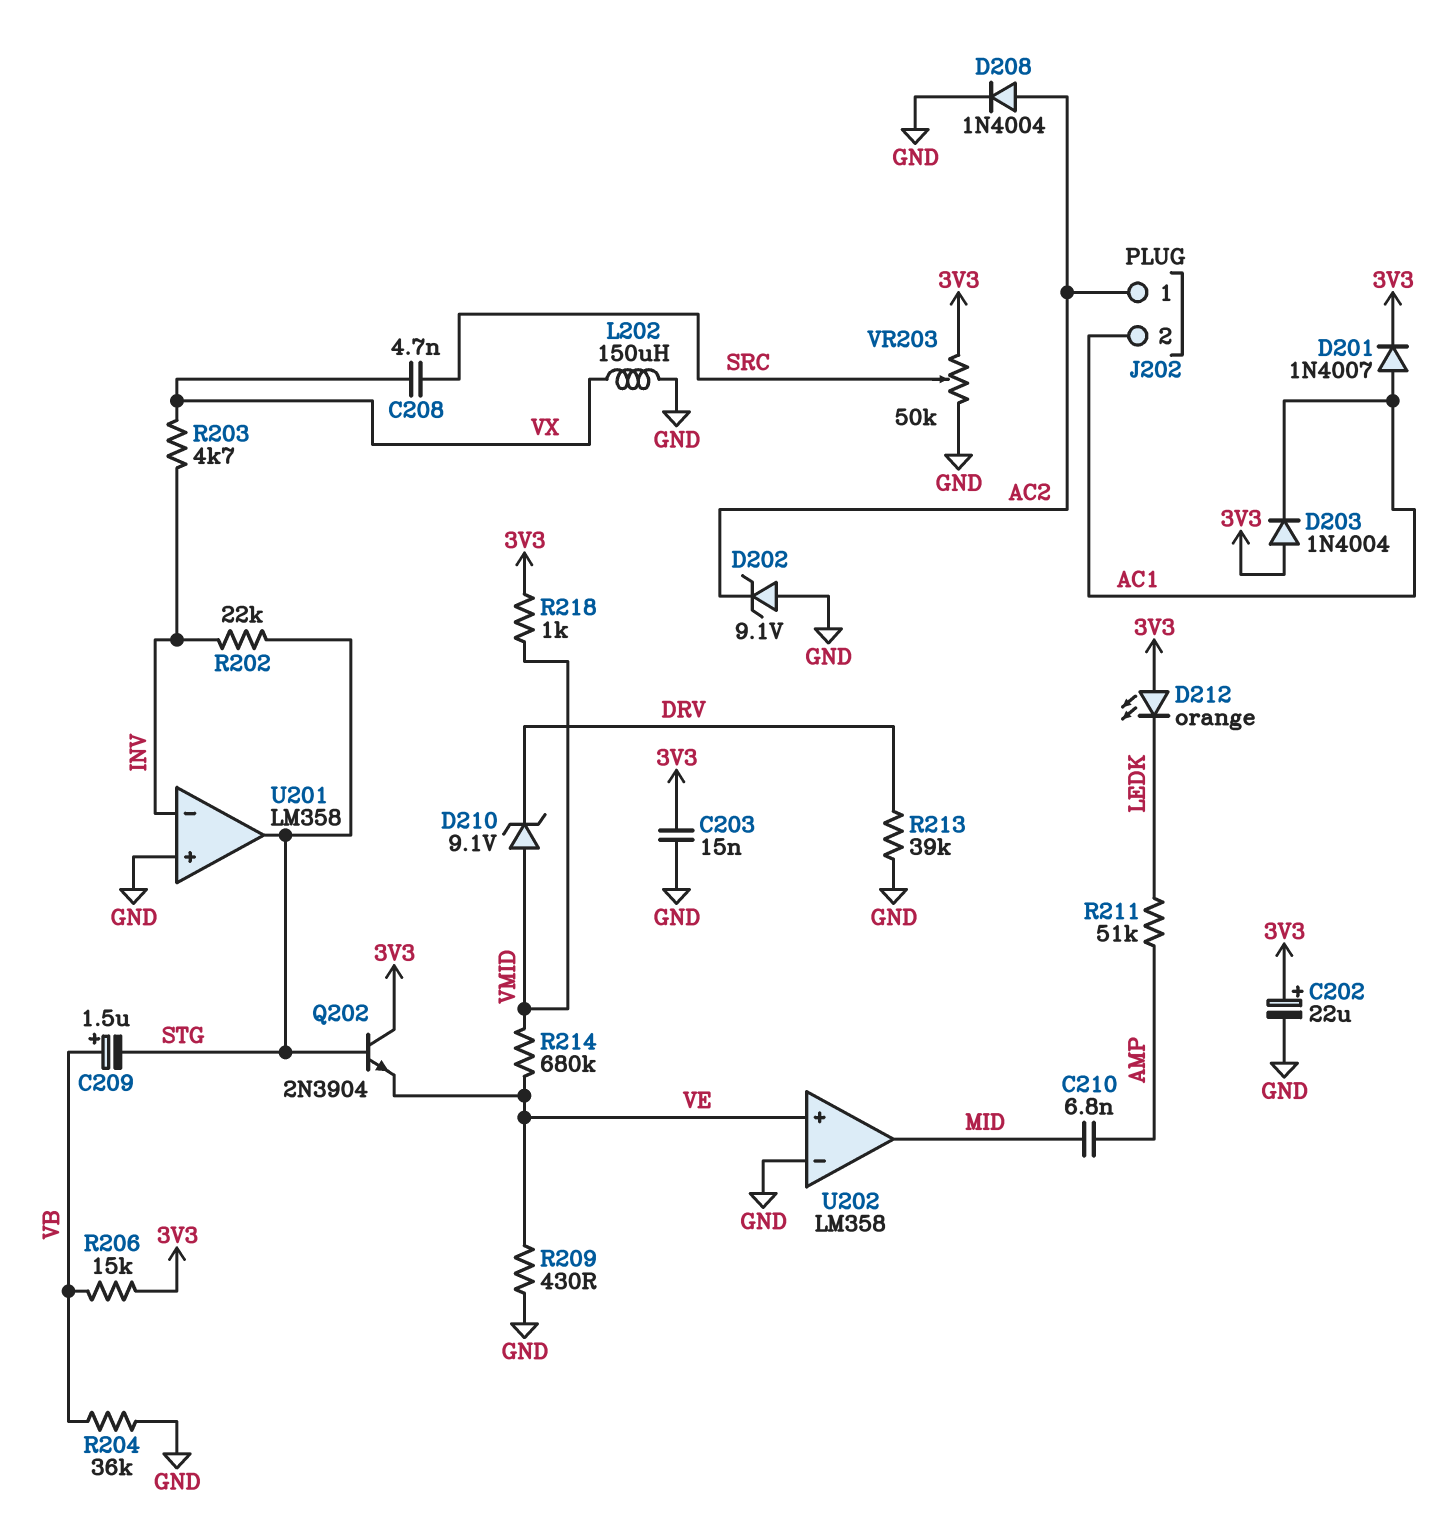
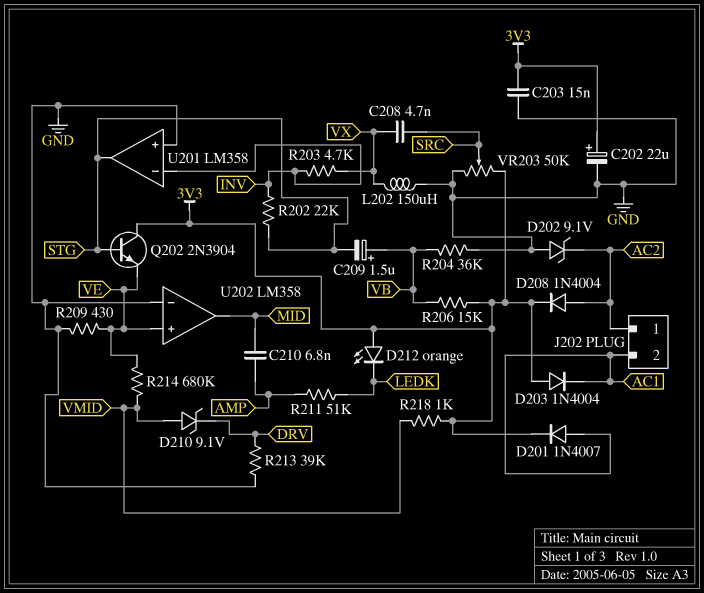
D208: diode 1N4004 (A AC2, K GND) -> diode 1N4004 (A AC2, K 3V3)

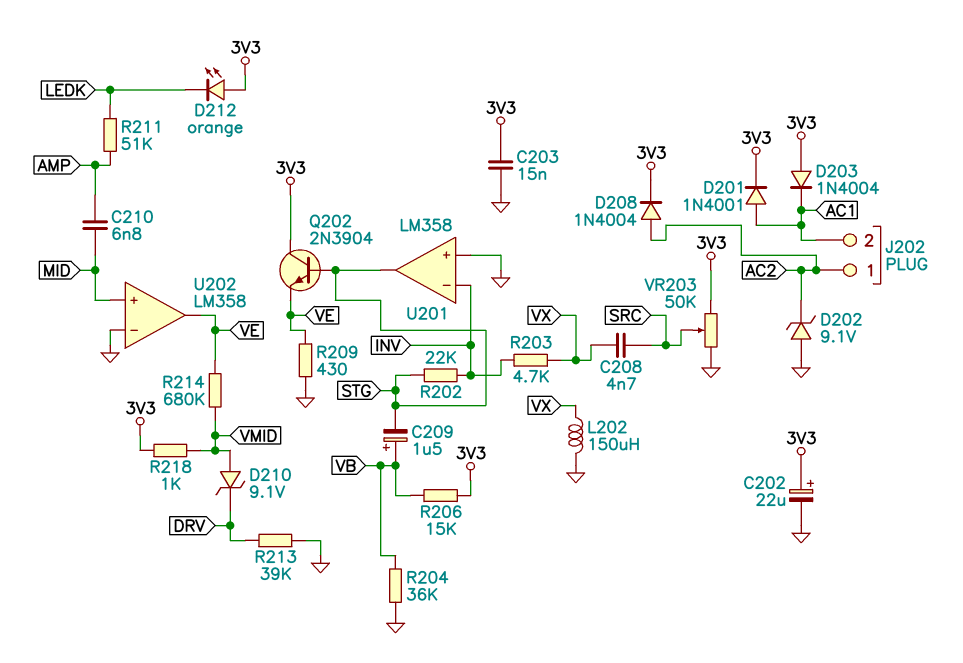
D201: diode 1N4007 (A AC1, K 3V3) -> diode 1N4001 (A AC1, K 3V3)
U202 pin in+: VE -> MID
U202 pin out: MID -> VE

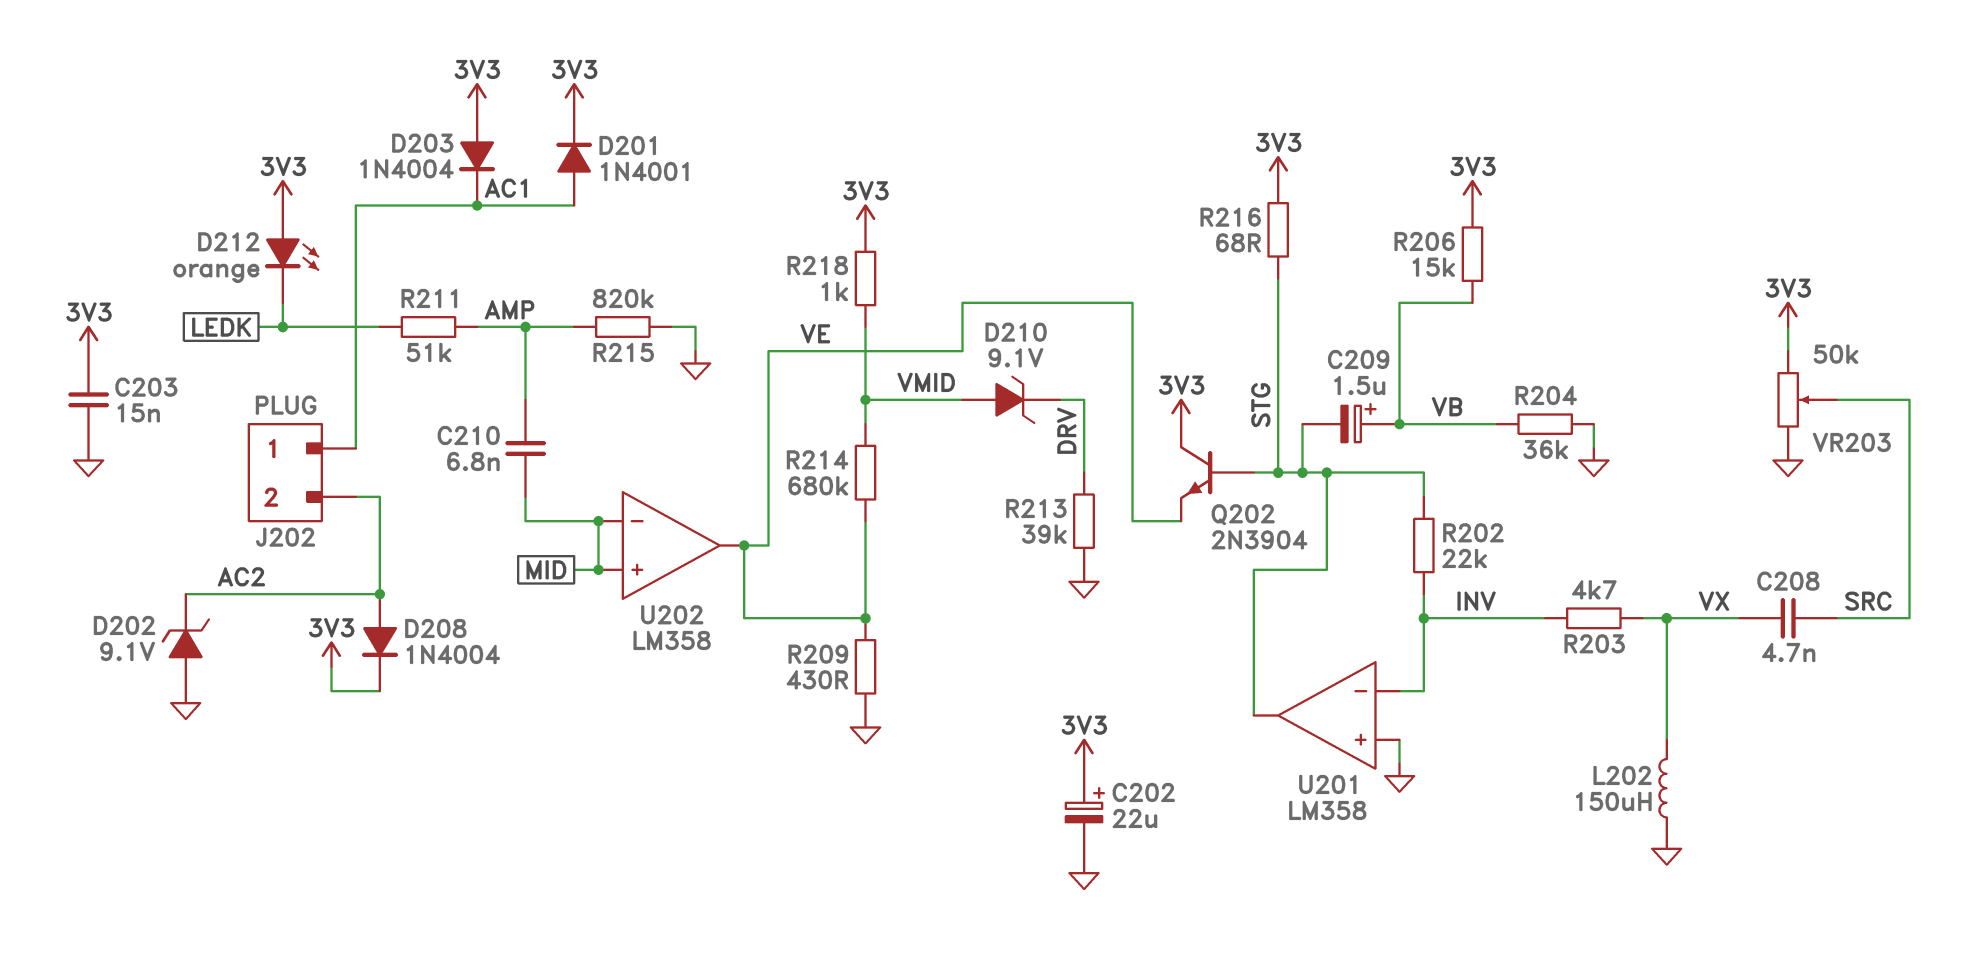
J202 pin 1: AC2 -> AC1
J202 pin 2: AC1 -> AC2
R215: none -> 820k (AMP, GND)
R216: none -> 68 (3V3, STG)
U202 pin in-: GND -> MID

